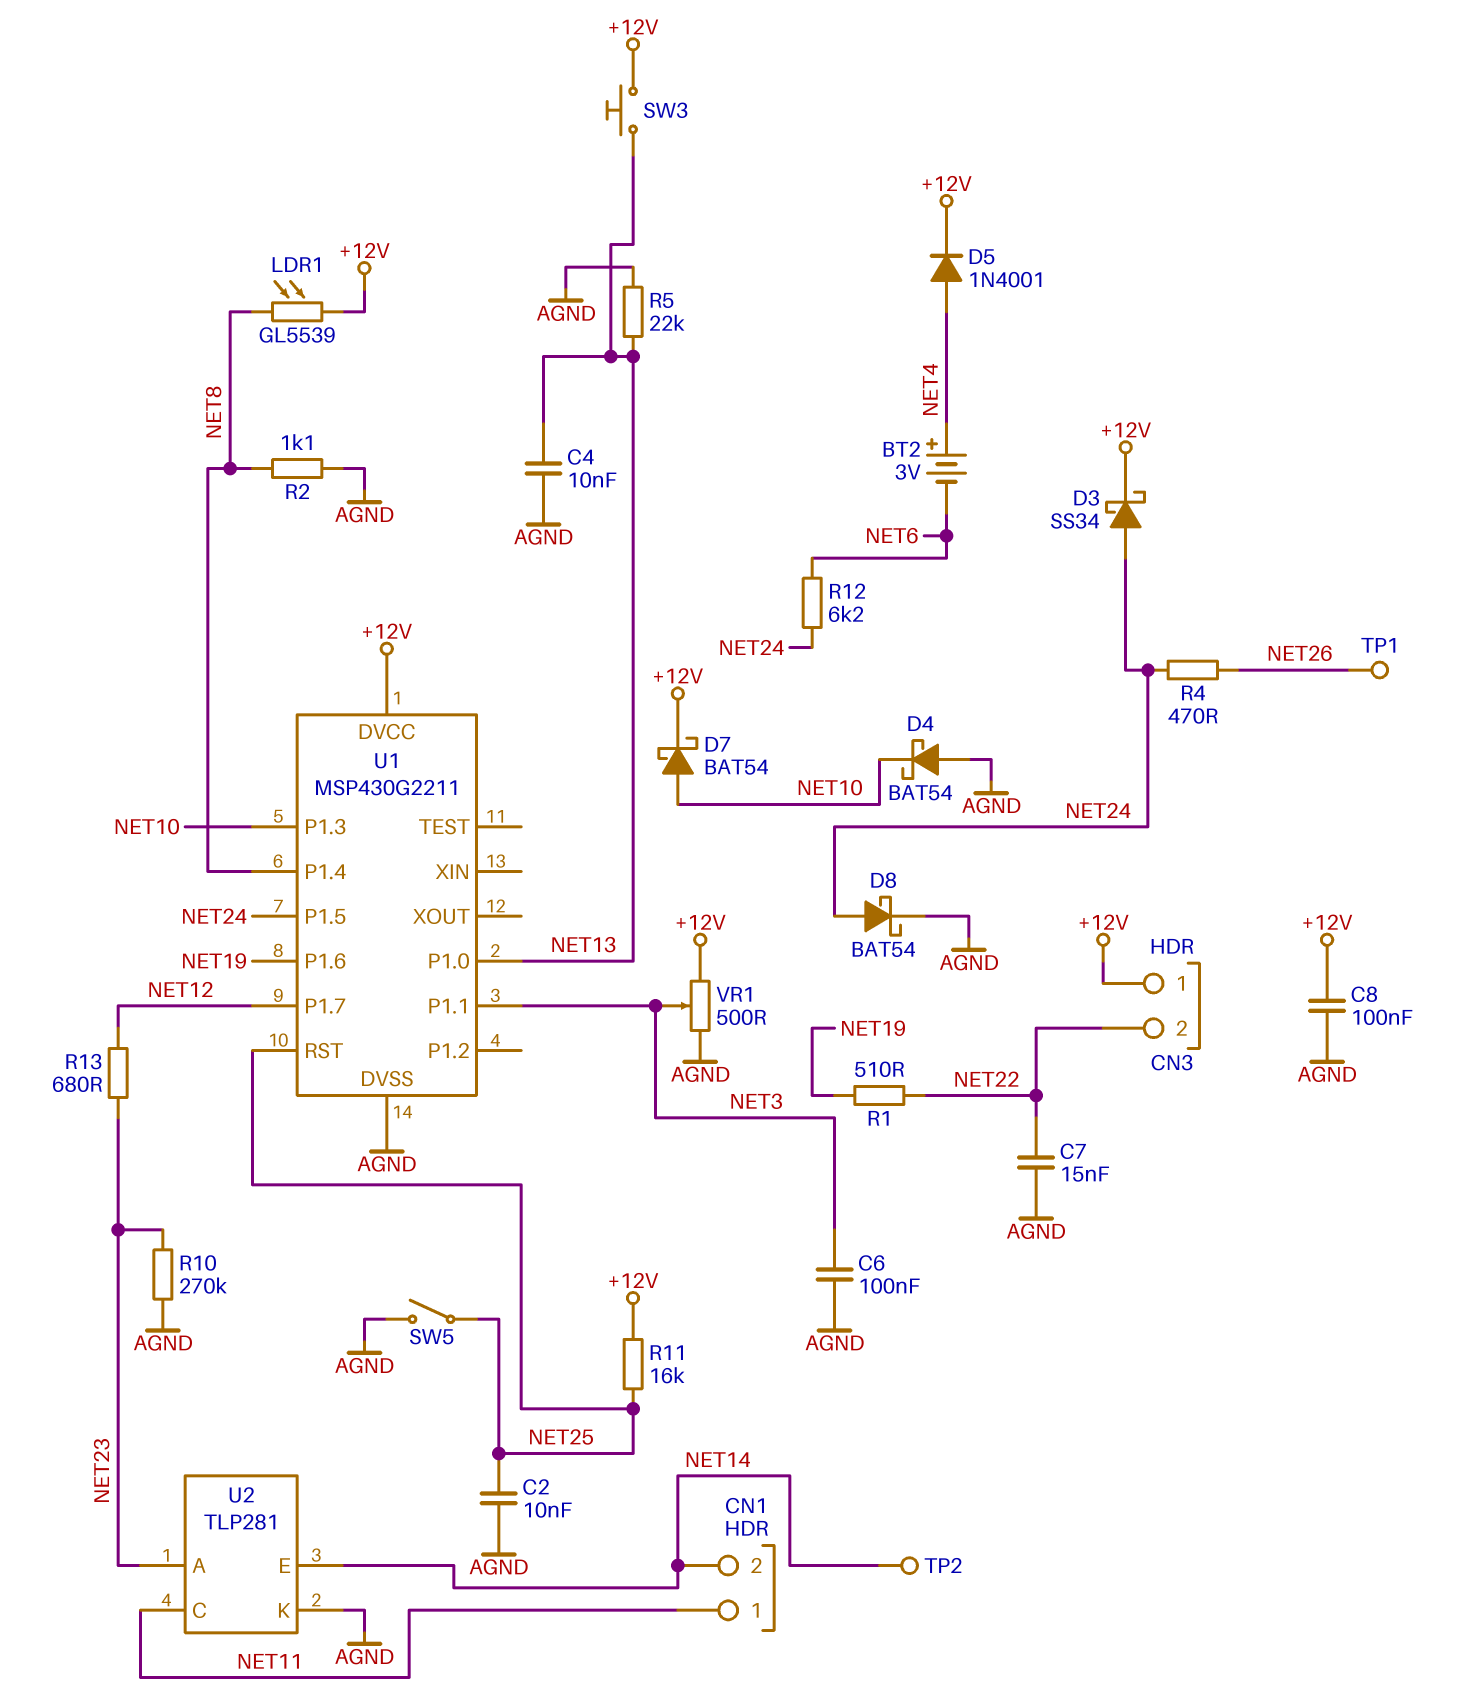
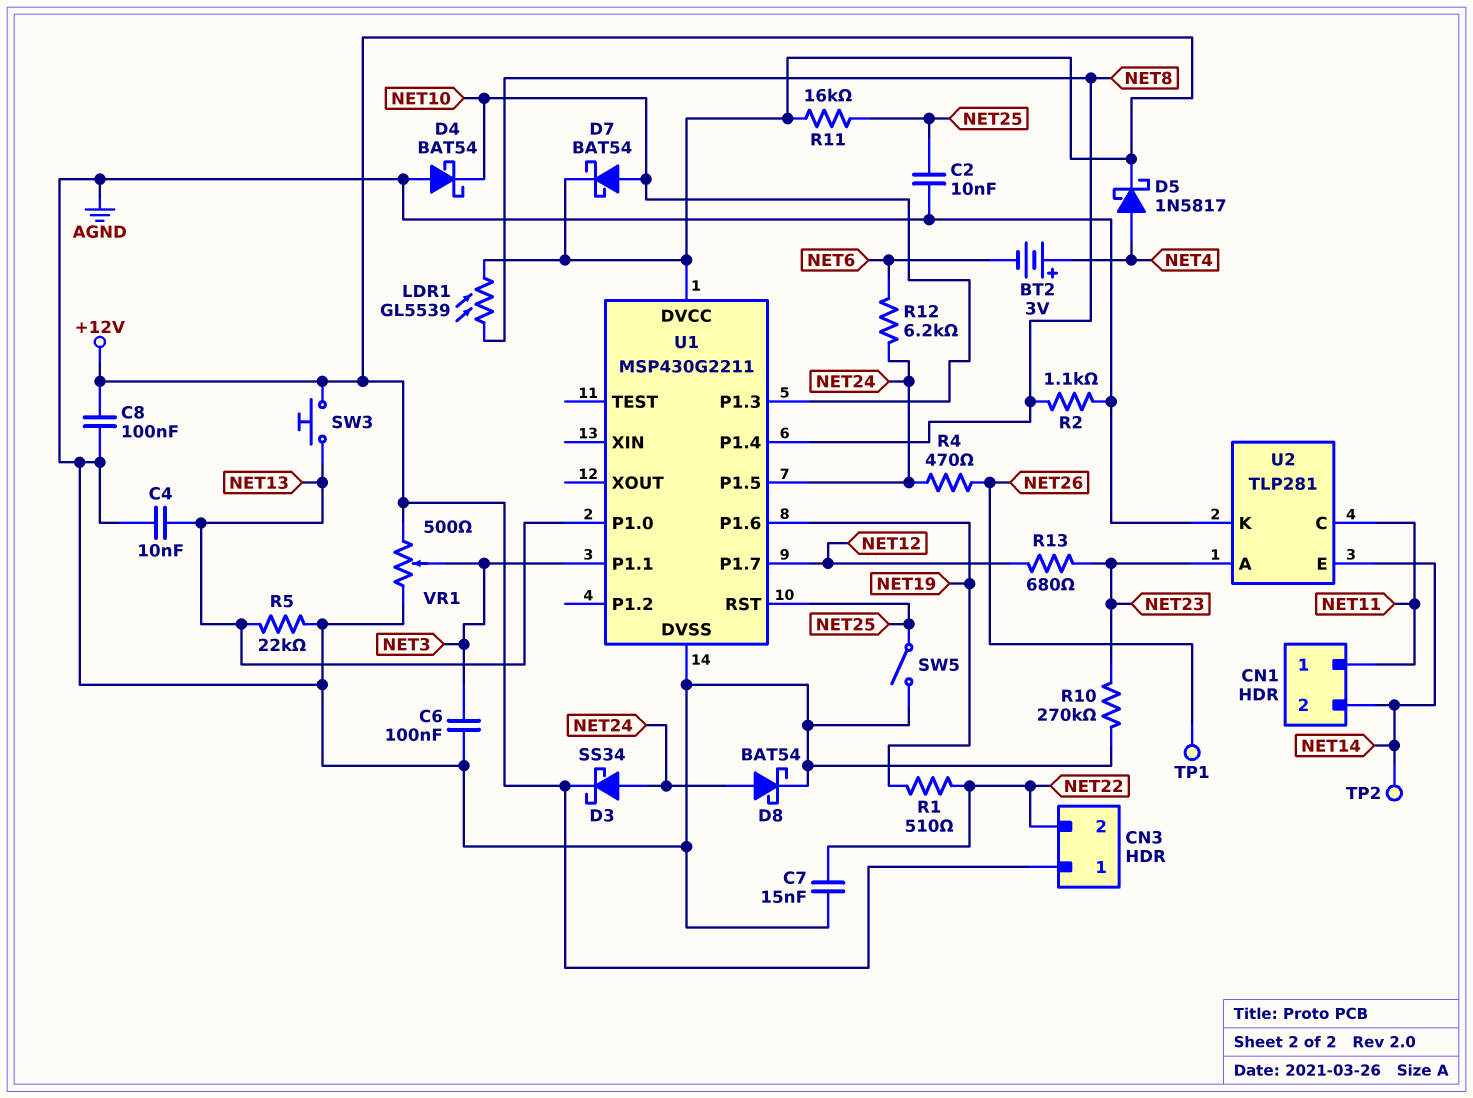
D5: diode 1N4001 (A NET4, K +12V) -> schottky 1N5817 (A NET4, K +12V)

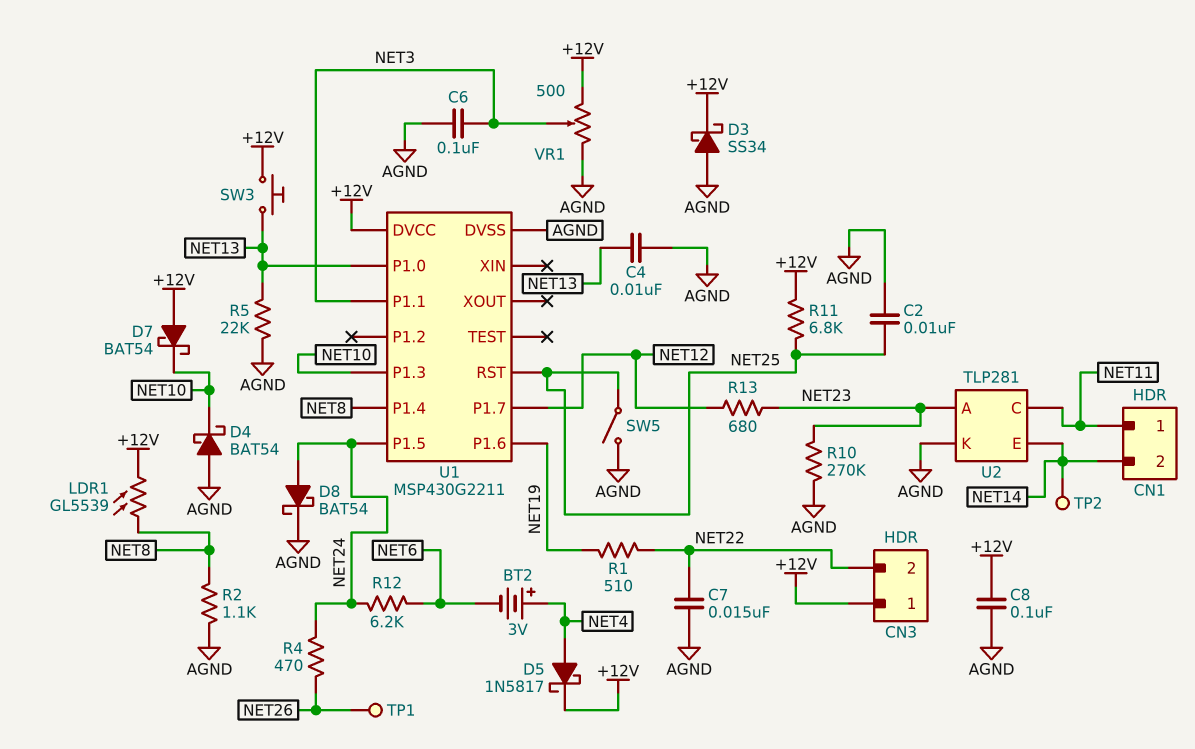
D3: schottky SS34 (A NET24, K +12V) -> schottky SS34 (A AGND, K +12V)
D7: schottky BAT54 (A NET10, K +12V) -> schottky BAT54 (A +12V, K NET10)
R11: 16k (+12V, NET25) -> 6.8k (+12V, NET25)

